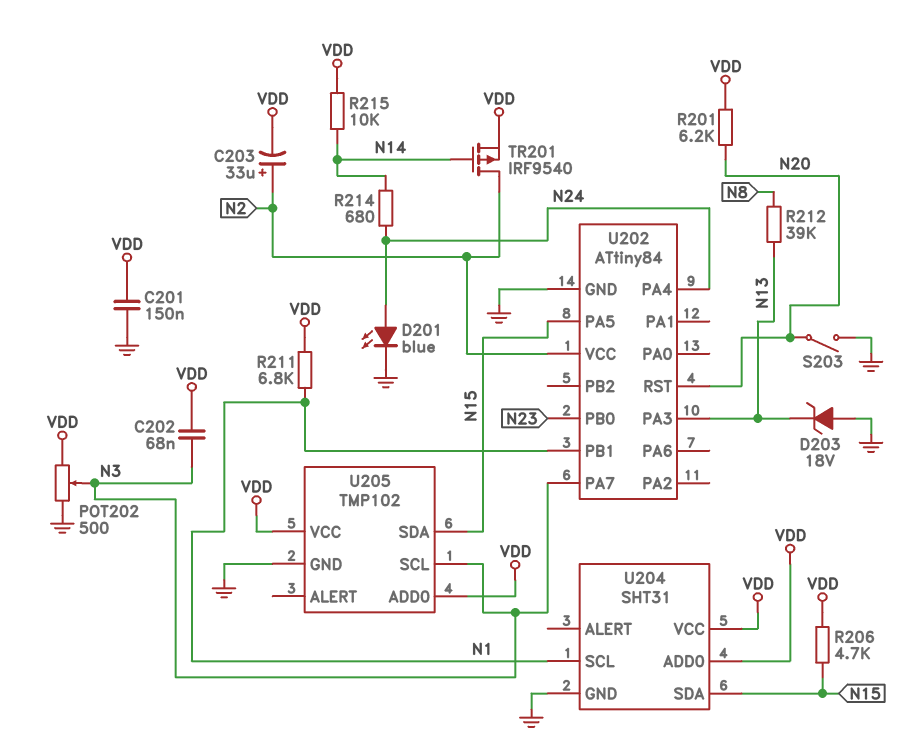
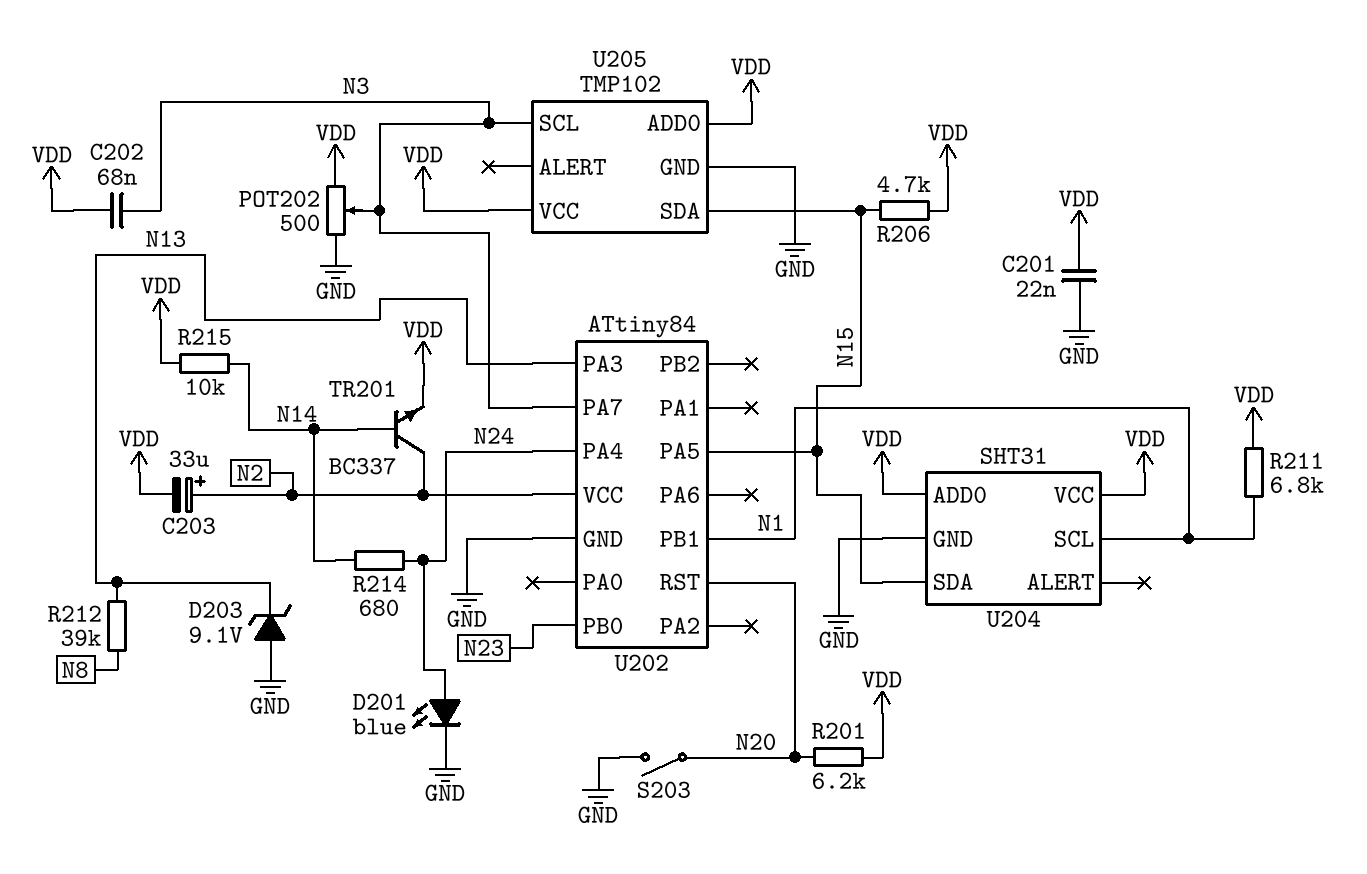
C201: 150nF (GND, VDD) -> 22nF (GND, VDD)
D203: zener 18V (A GND, K N13) -> zener 9.1V (A GND, K N13)
TR201: PMOS IRF9540 (G N14, D N2, S VDD) -> NPN BC337 (B N14, C N2, E VDD)

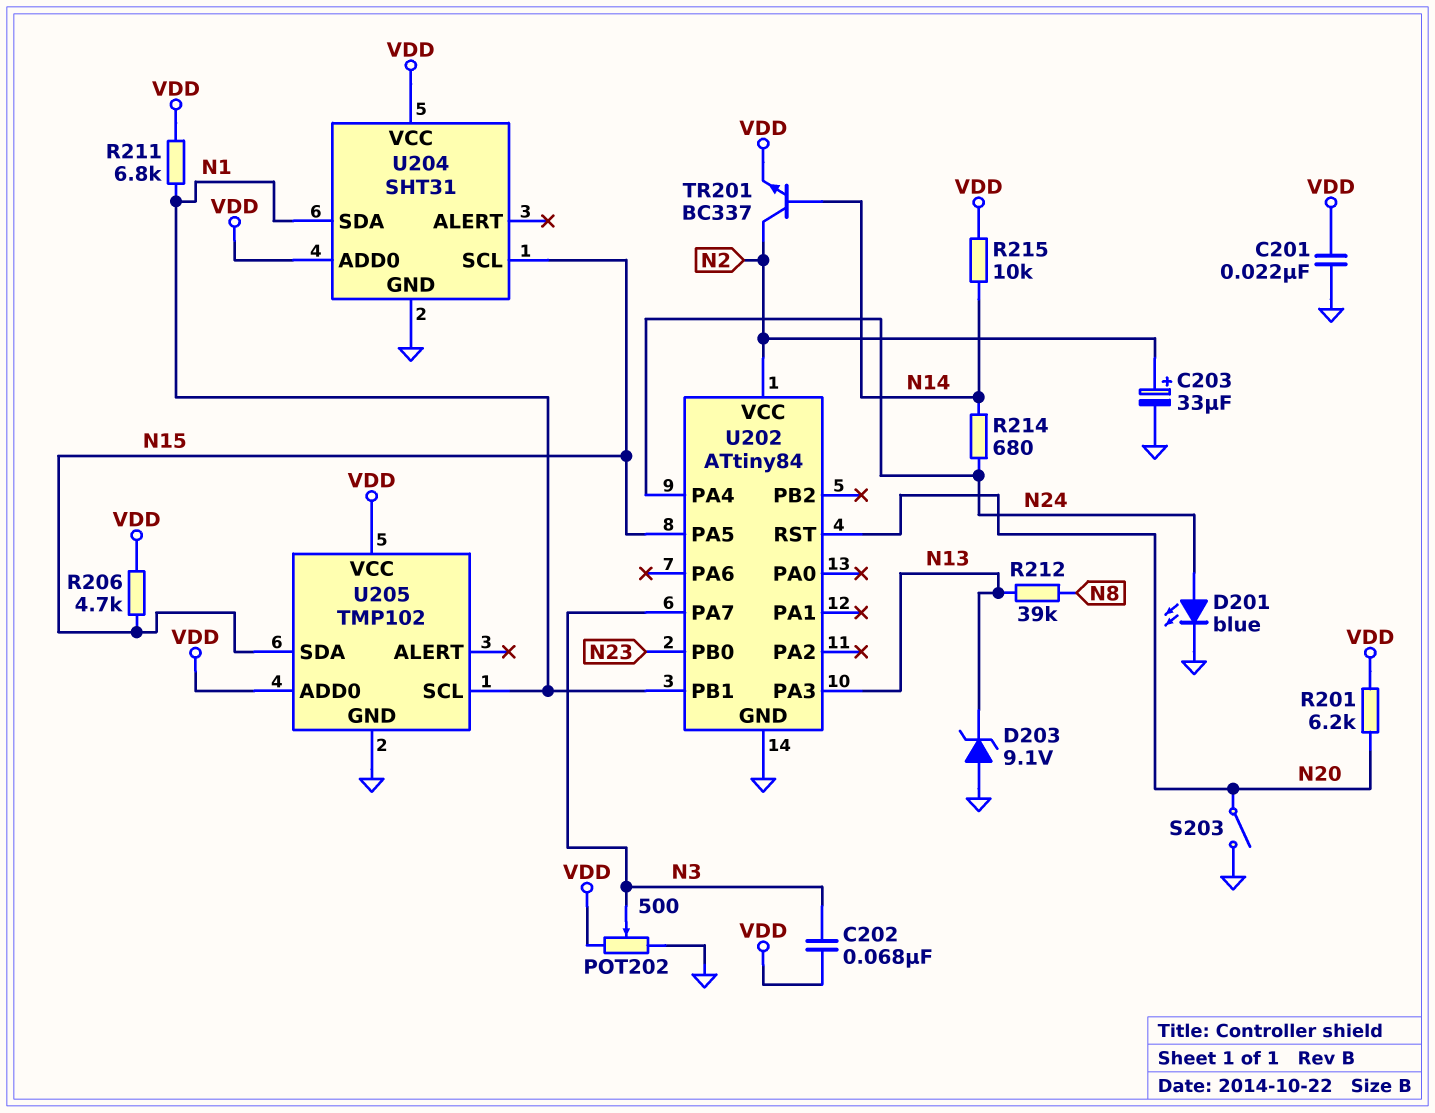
C203: 33uF (plus N2, minus VDD) -> 33uF (plus N2, minus GND)
U204 pin SCL: N1 -> N15
U204 pin SDA: N15 -> N1
U205 pin SCL: N3 -> N1

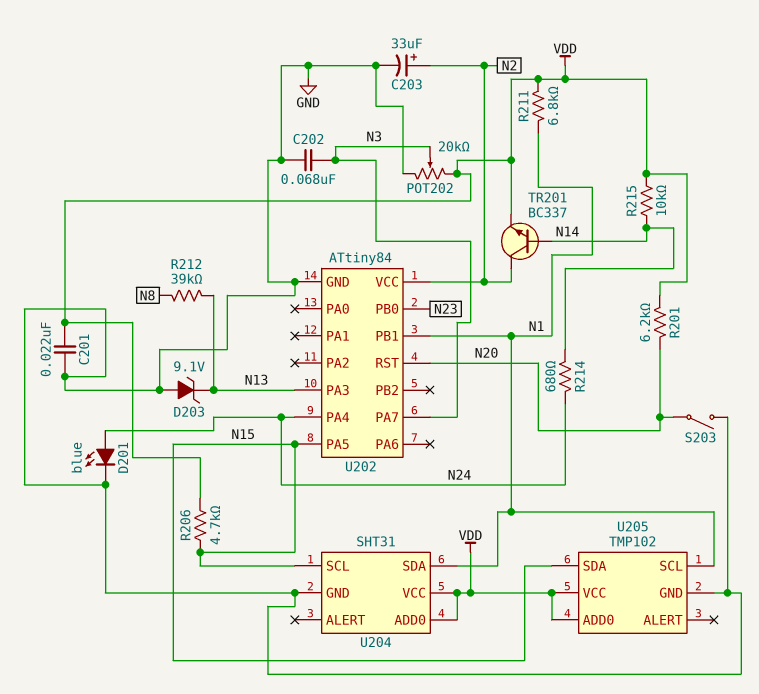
C202: 68nF (N3, VDD) -> 68nF (GND, N3)
POT202: 500 (GND, VDD, wiper N3) -> 20k (GND, VDD, wiper N3)

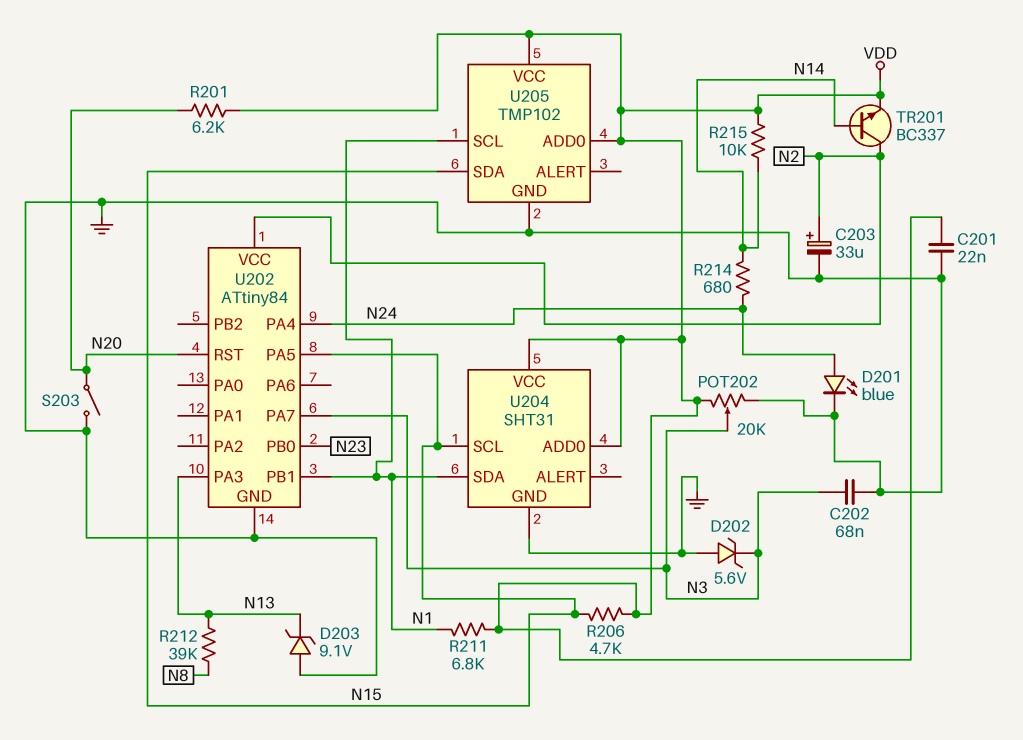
D202: none -> zener 5.6V (A GND, K N3)

